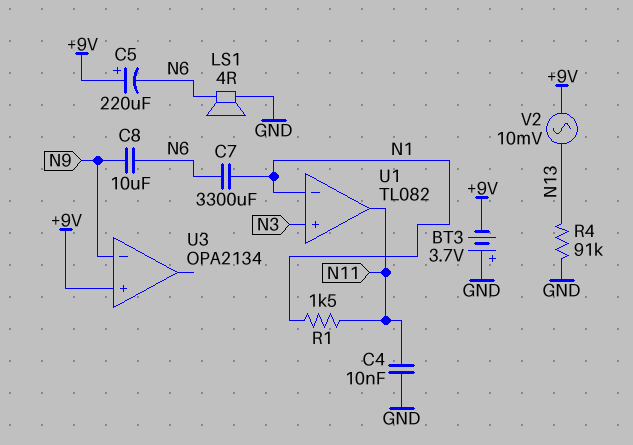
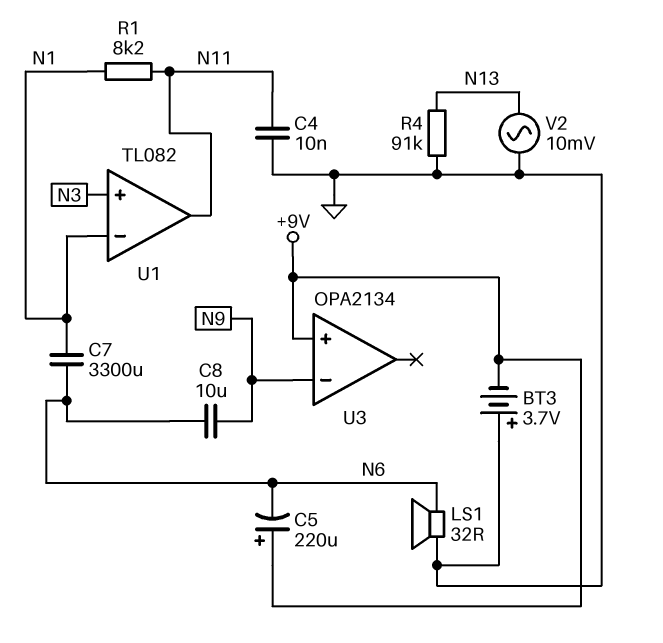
LS1: speaker 4R (GND, N6) -> speaker 32R (GND, N6)
R1: 1.5k (N1, N11) -> 8.2k (N1, N11)
V2: AC 10mV (+9V, N13) -> AC 10mV (GND, N13)

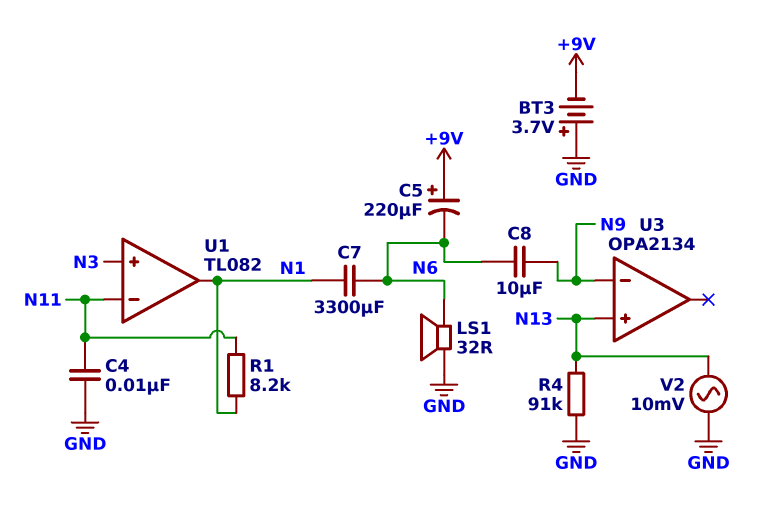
U1 pin in-: N1 -> N11
U1 pin out: N11 -> N1
U3 pin in+: +9V -> N13

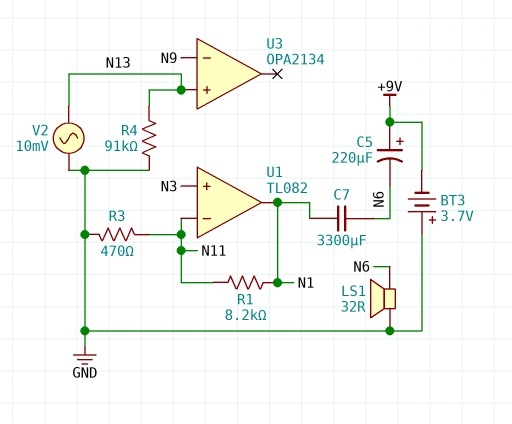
C4: 10nF (GND, N11) -> none
C8: 10uF (N6, N9) -> none
R3: none -> 470 (GND, N11)

